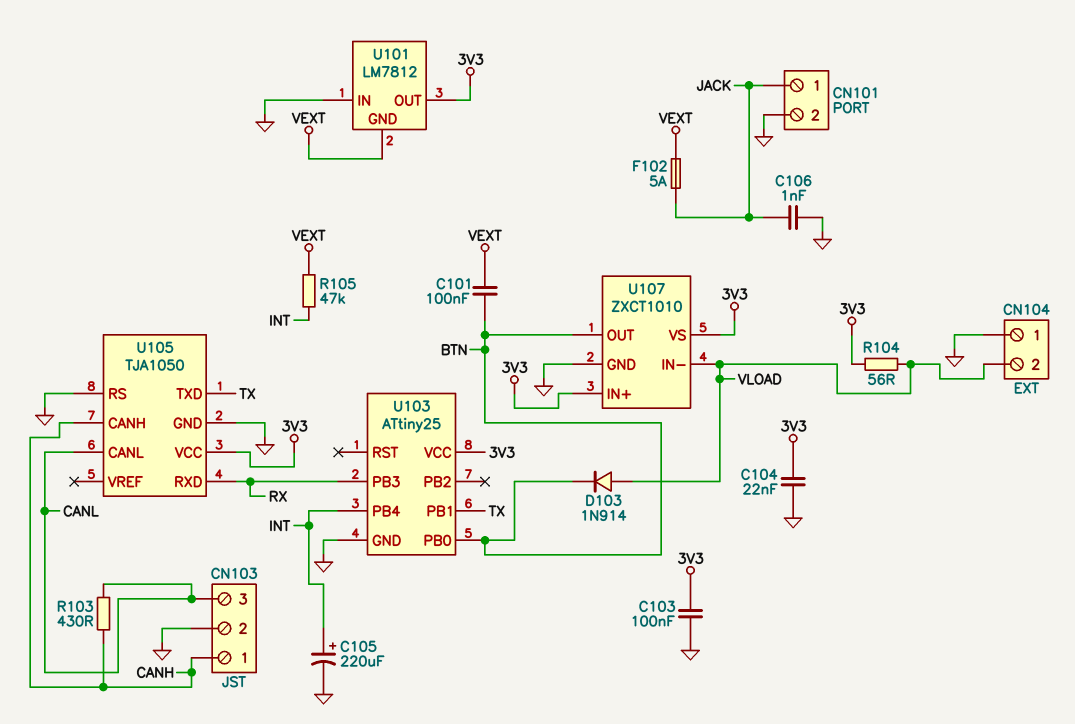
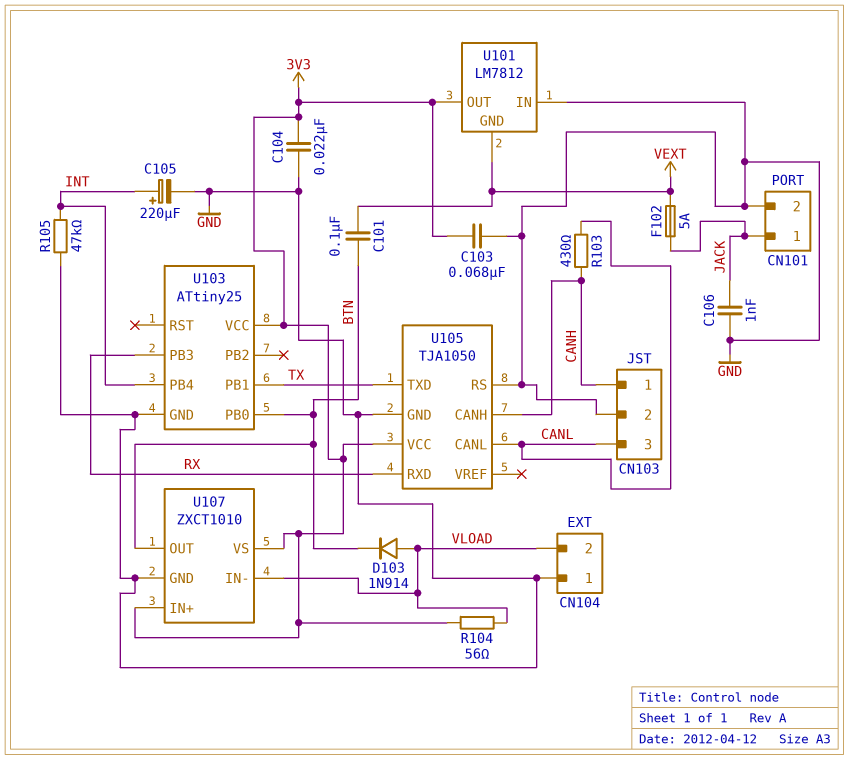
C103: 100nF (3V3, GND) -> 68nF (3V3, GND)
R105: 47k (INT, VEXT) -> 47k (GND, INT)

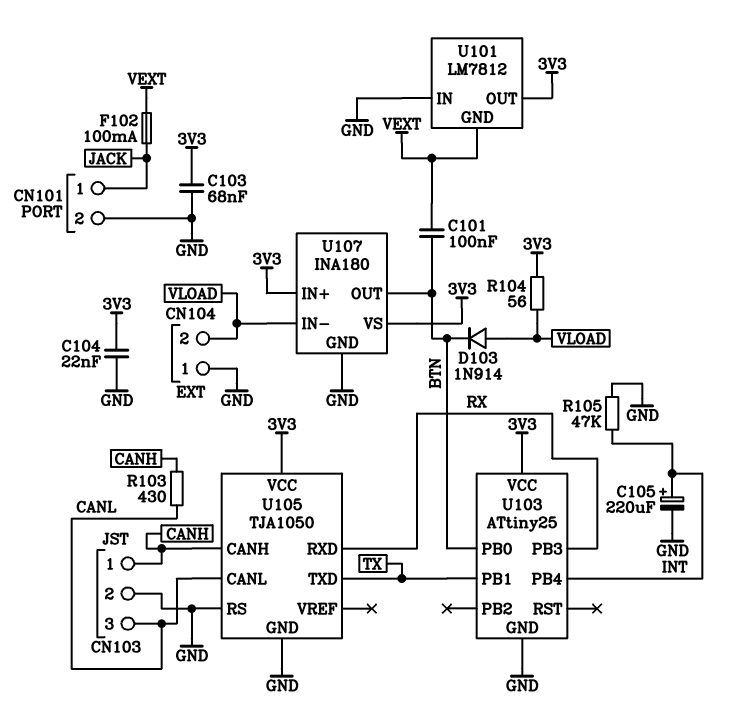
C106: 1nF (GND, JACK) -> none
F102: 5A (JACK, VEXT) -> 100mA (JACK, VEXT)
U107: ZXCT1010 -> INA180

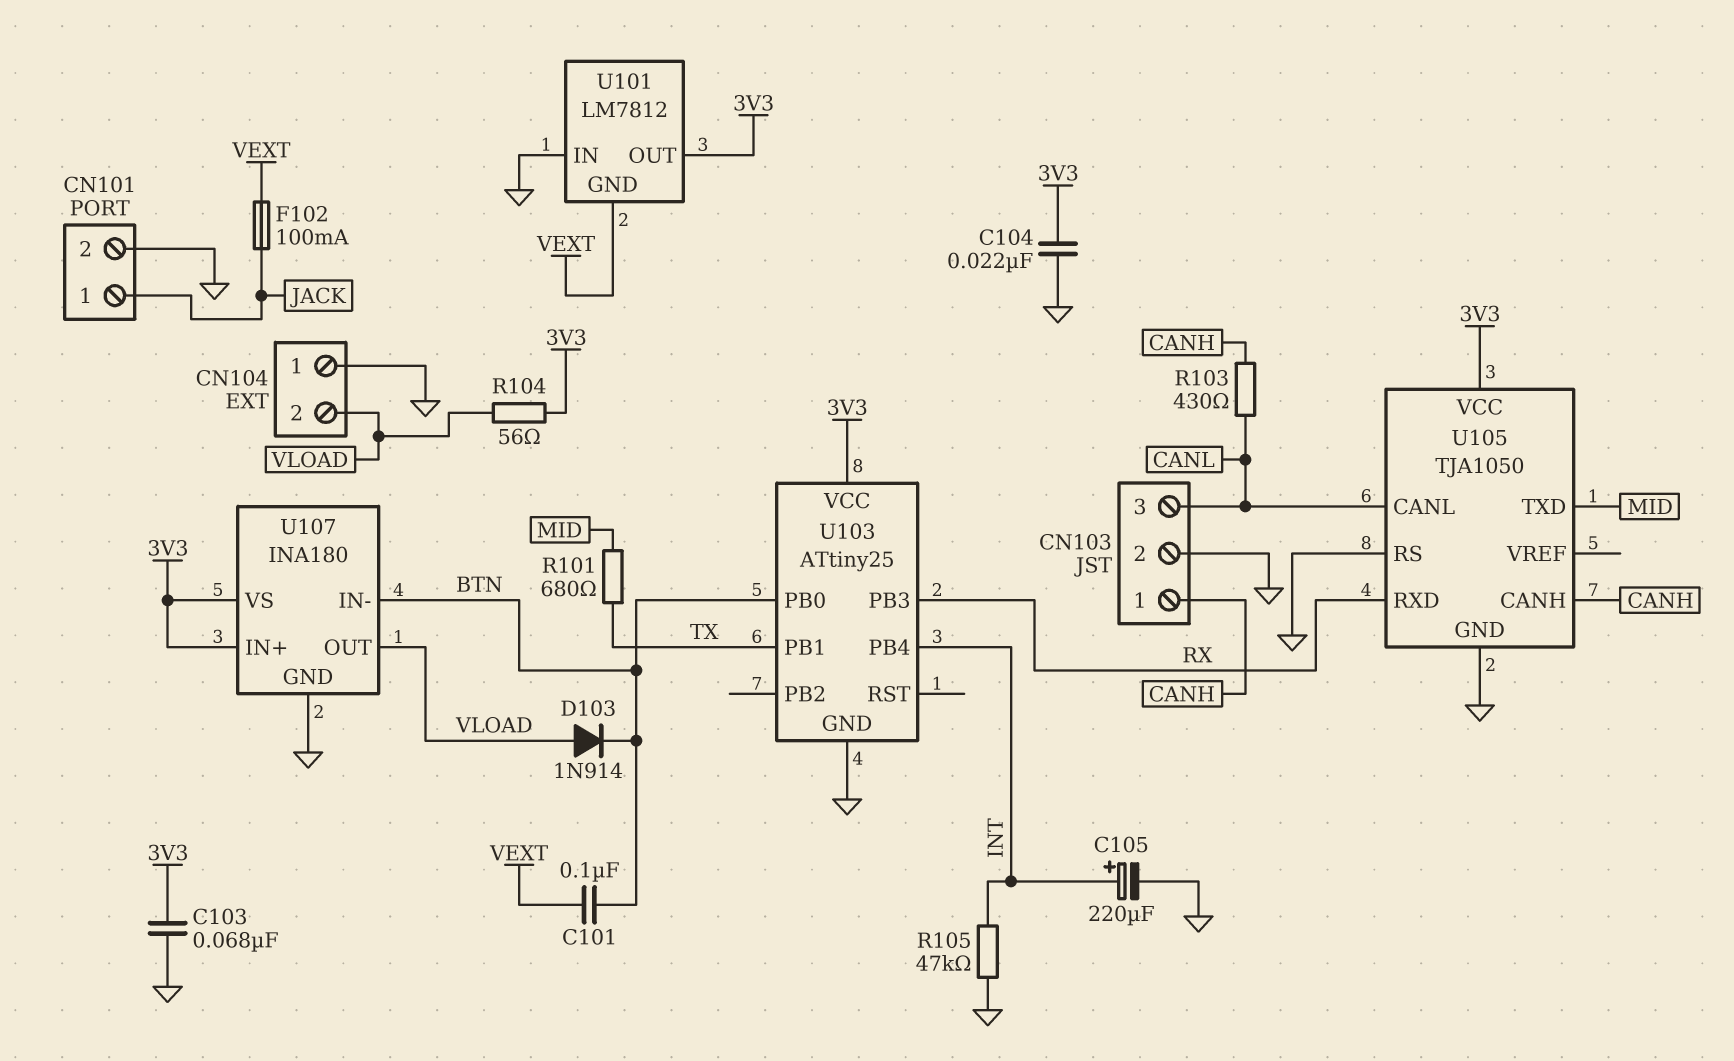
R101: none -> 680 (MID, TX)
U105 pin TXD: TX -> MID
U107 pin IN-: VLOAD -> BTN
U107 pin OUT: BTN -> VLOAD

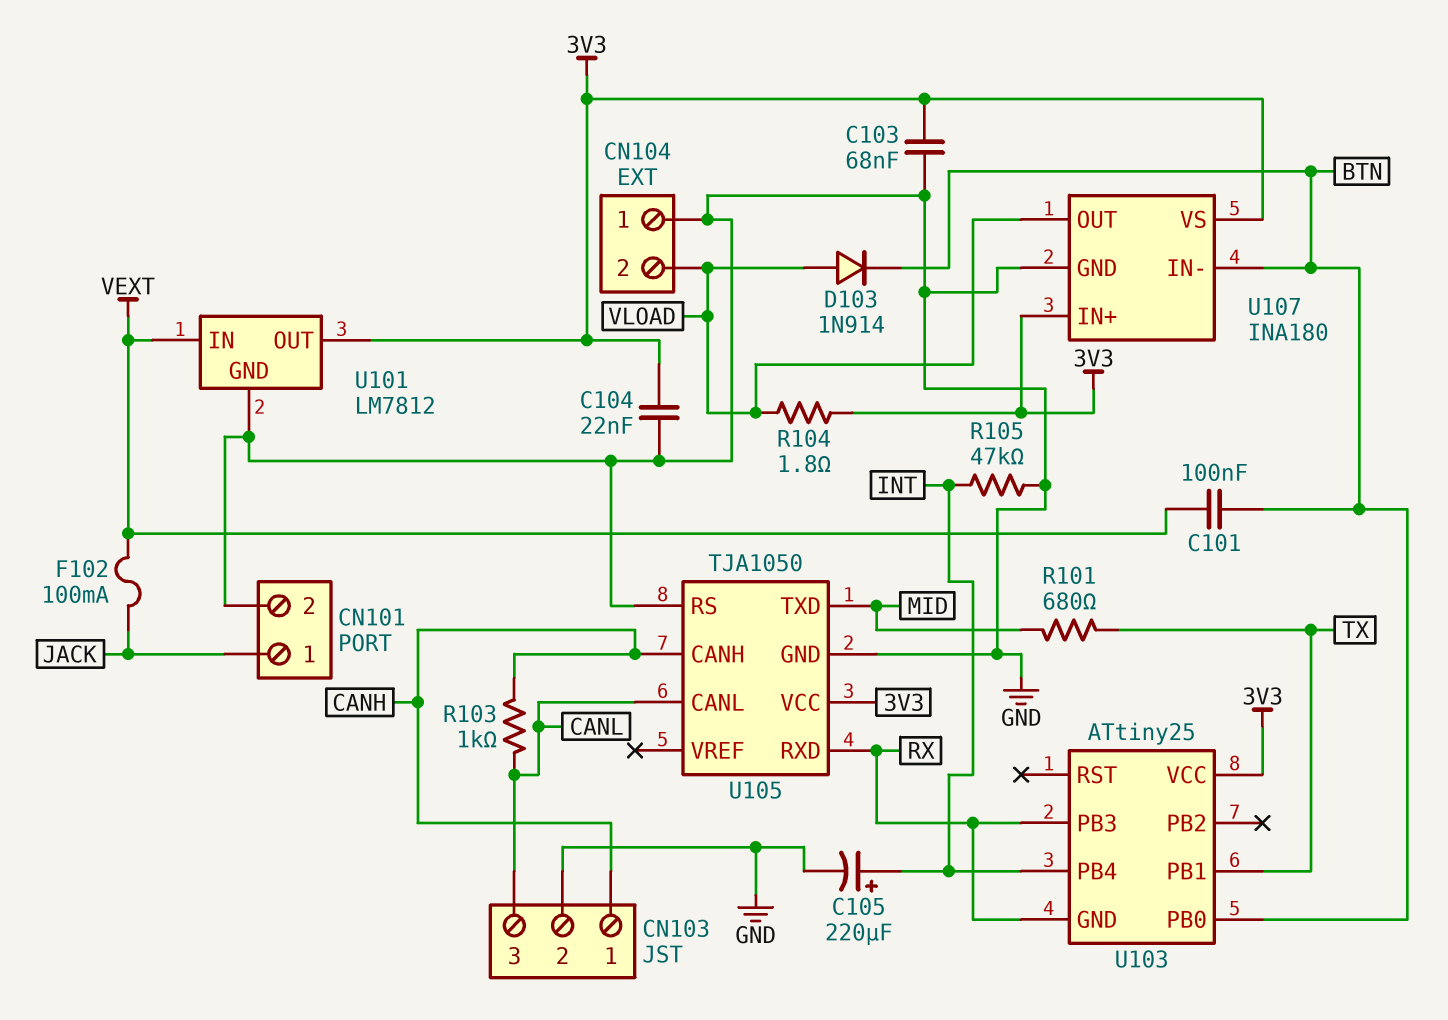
R103: 430 (CANH, CANL) -> 1k (CANH, CANL)
R104: 56 (3V3, VLOAD) -> 1.8 (3V3, VLOAD)
U101 pin GND: VEXT -> GND
U101 pin IN: GND -> VEXT
U103 pin GND: GND -> RX

